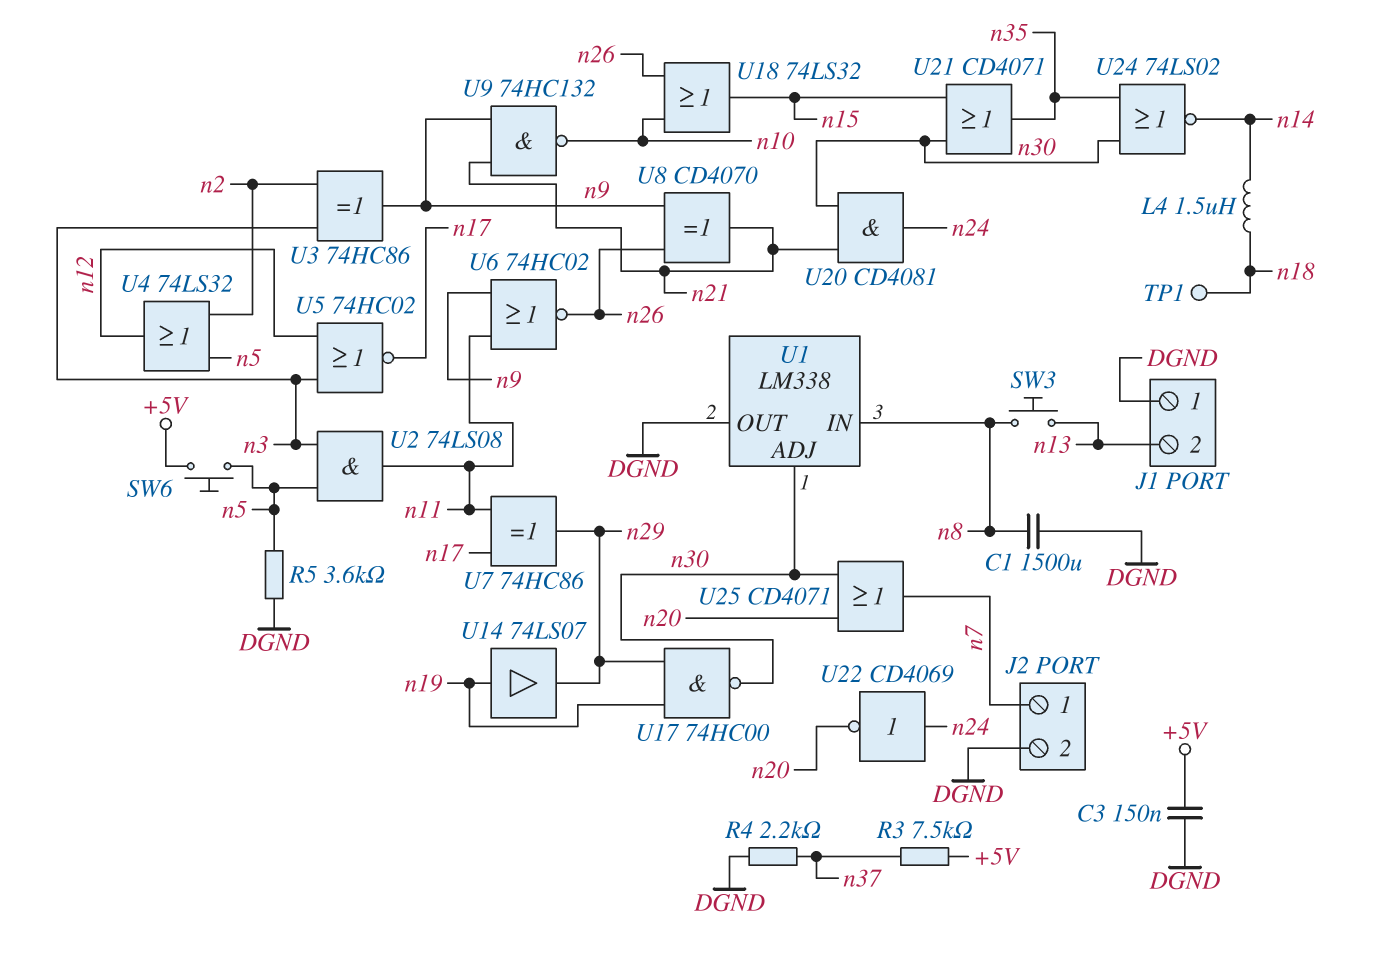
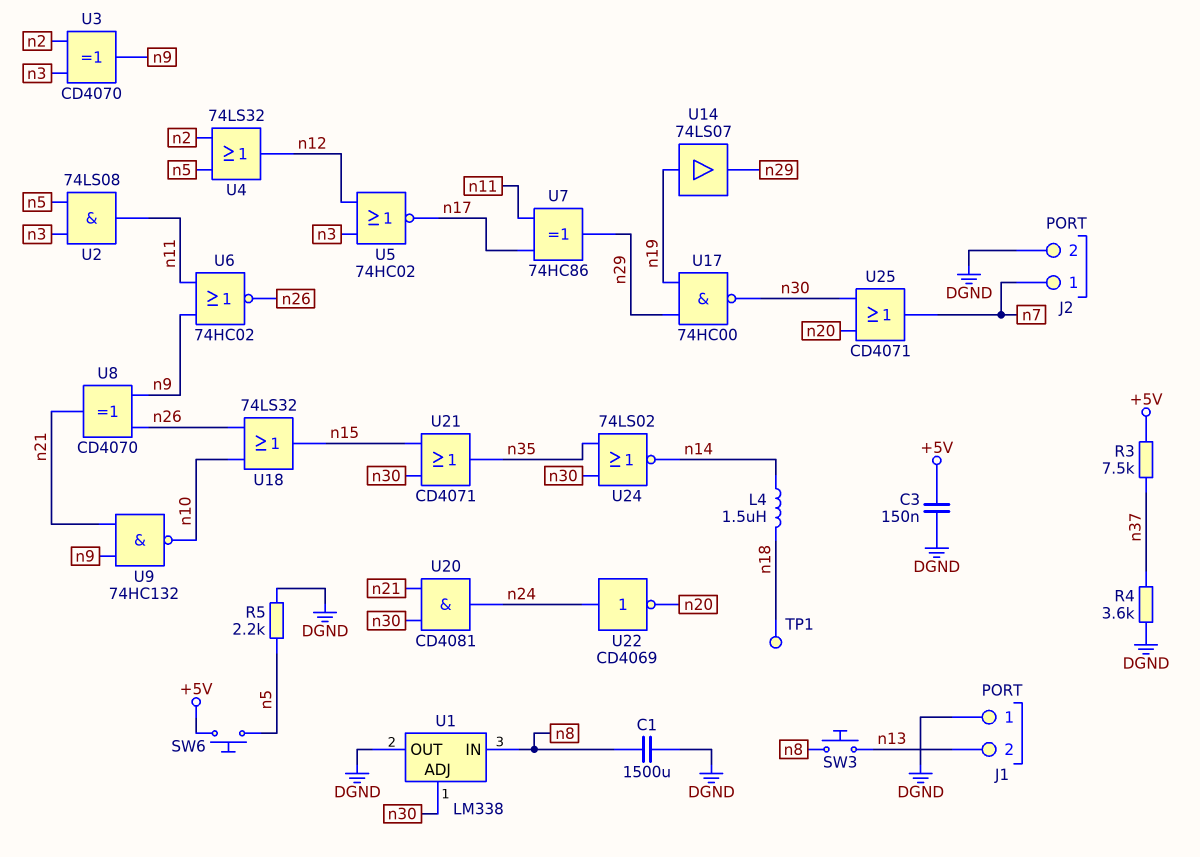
R4: 2.2k (DGND, n37) -> 3.6k (DGND, n37)
R5: 3.6k (DGND, n5) -> 2.2k (DGND, n5)
U3: XOR 74HC86 (in n2, in n3, out n9) -> XOR CD4070 (in n2, in n3, out n9)

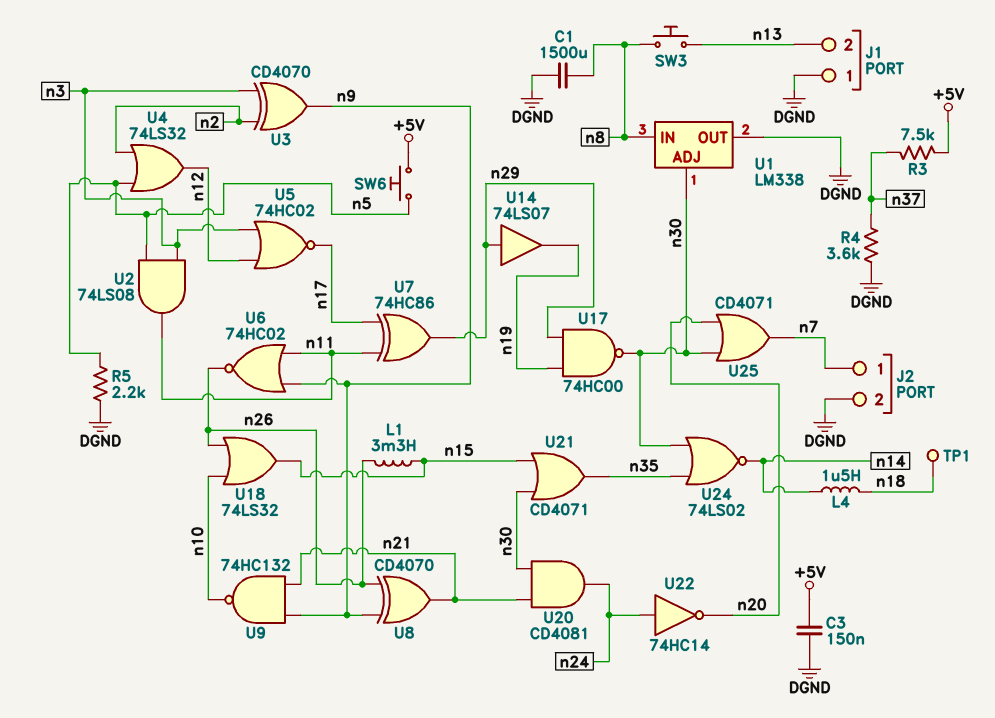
L1: none -> 3.3mH (n15, n26)
U14: buffer 74LS07 (in n19, out n29) -> buffer 74LS07 (in n29, out n19)
U22: NOT CD4069 (in n24, out n20) -> NOT 74HC14 (in n24, out n20)

